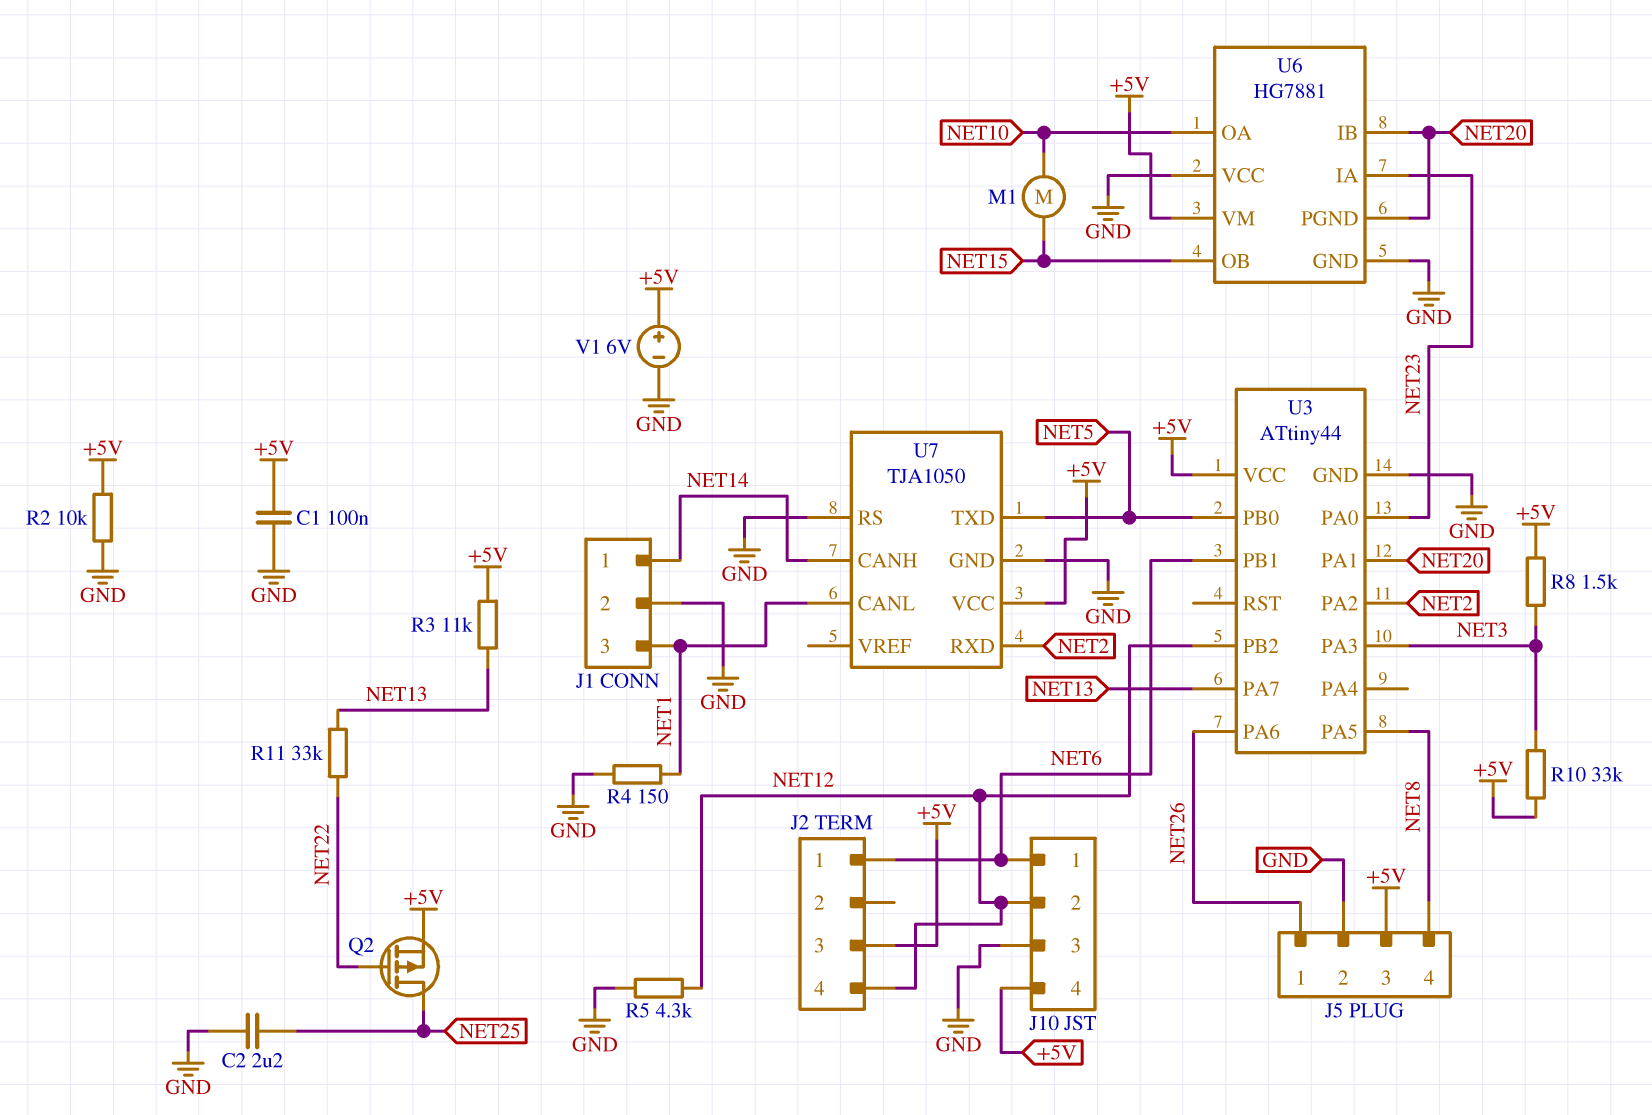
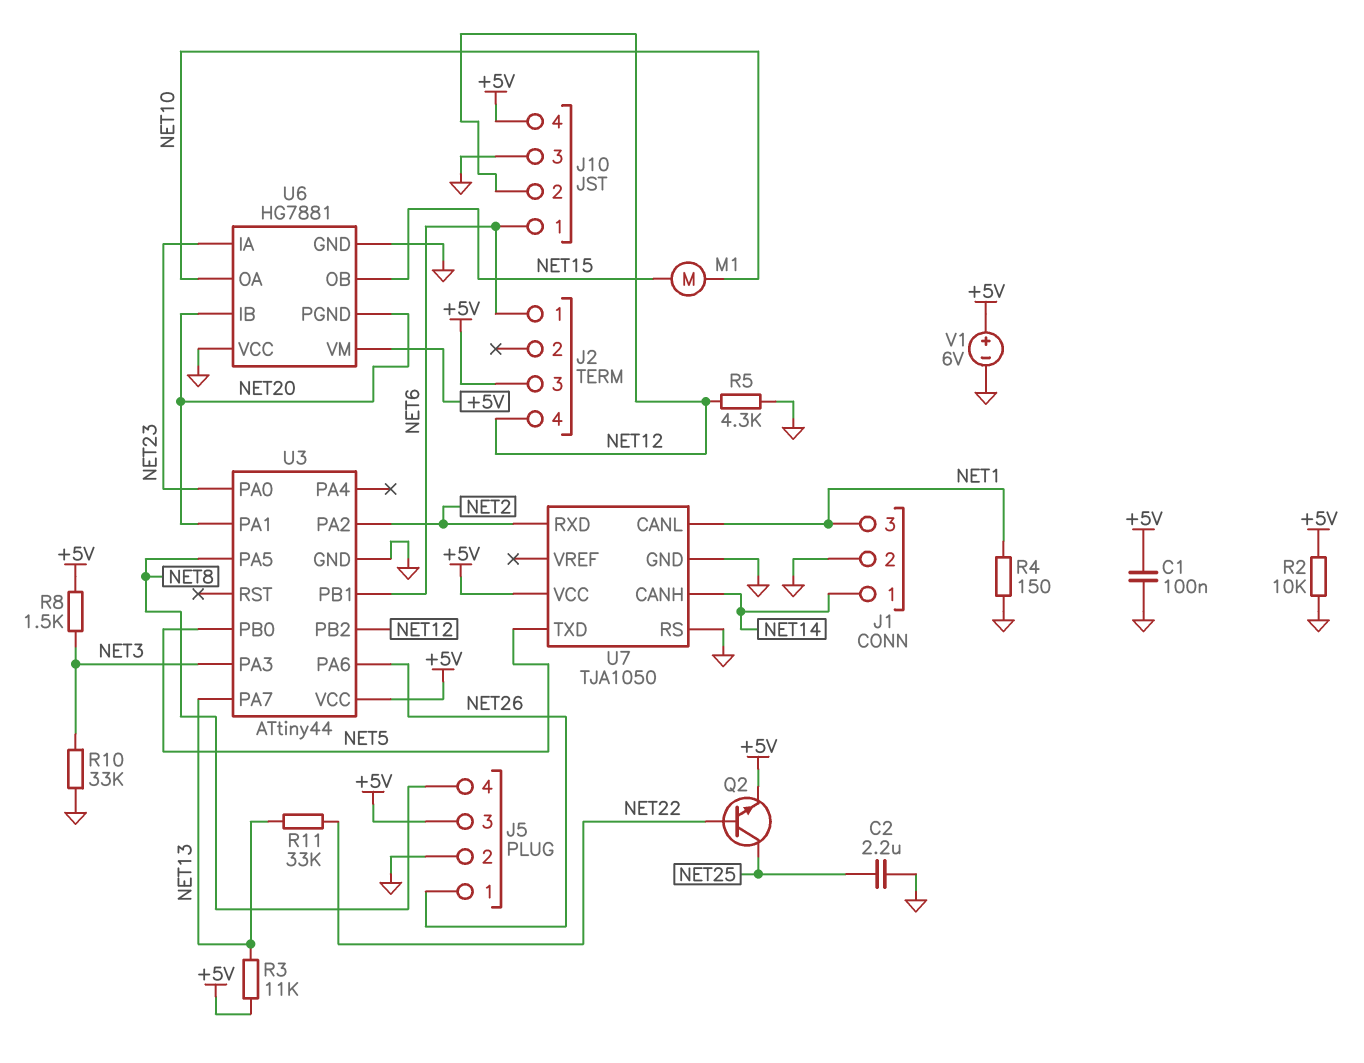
Q2: PMOS (G NET22, D NET25, S +5V) -> NPN (B NET22, C NET25, E +5V)
R10: 33k (+5V, NET3) -> 33k (GND, NET3)

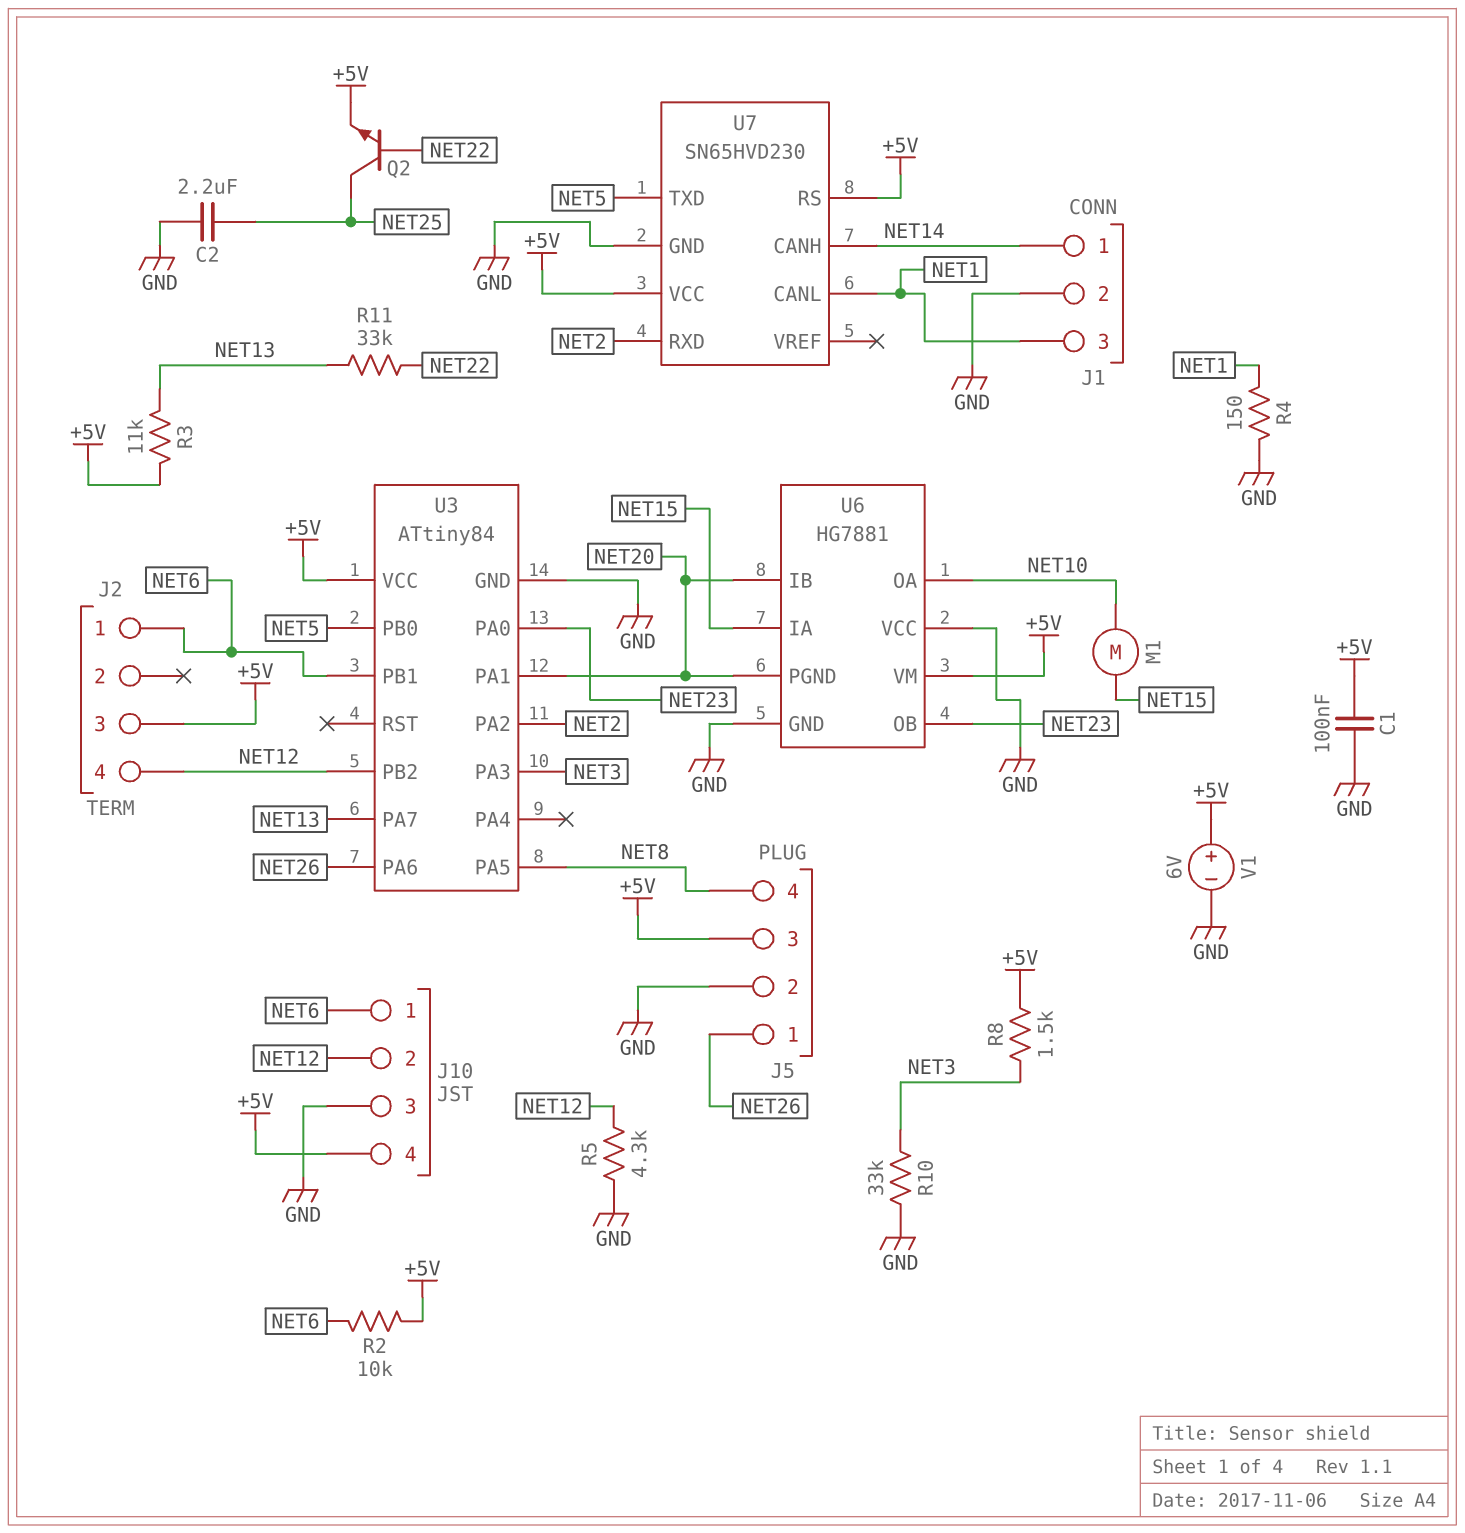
R2: 10k (+5V, GND) -> 10k (+5V, NET6)
U3: ATtiny44 -> ATtiny84
U6 pin IA: NET23 -> NET15
U6 pin OB: NET15 -> NET23
U7: TJA1050 -> SN65HVD230
U7 pin RS: GND -> +5V

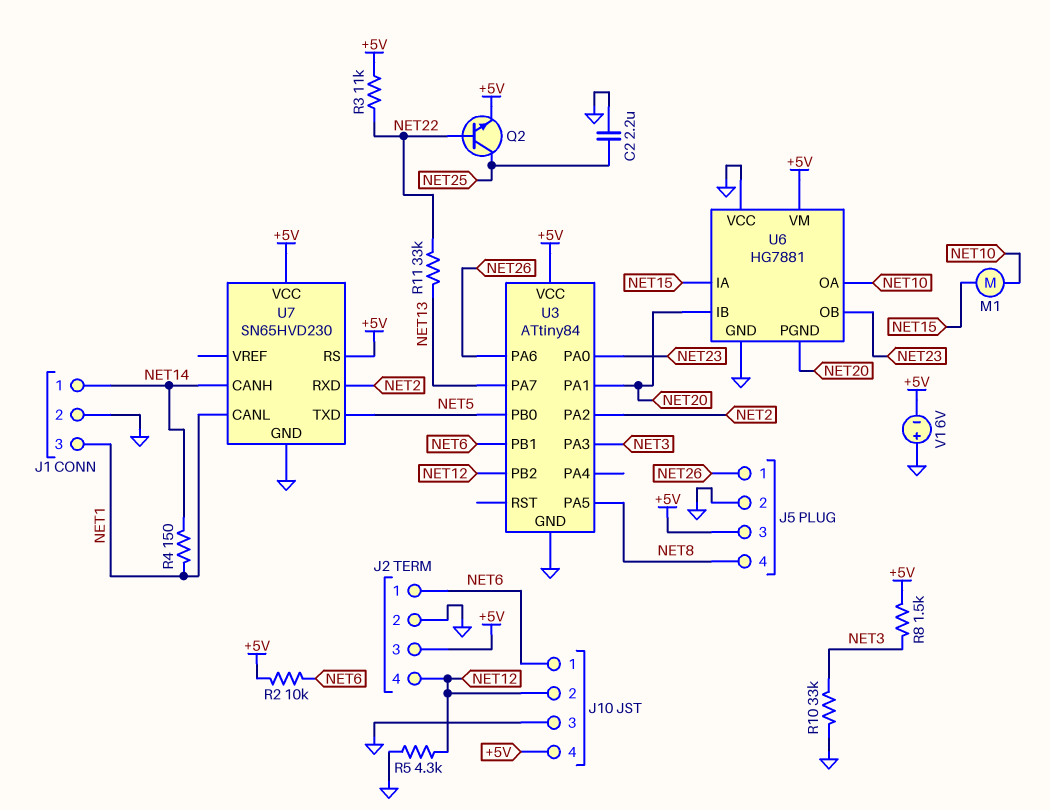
C1: 100nF (+5V, GND) -> none
J2 pin 2: none -> GND
R3: 11k (+5V, NET13) -> 11k (+5V, NET22)
R4: 150 (GND, NET1) -> 150 (NET1, NET14)
V1: 6V (plus +5V, minus GND) -> 6V (plus GND, minus +5V)

